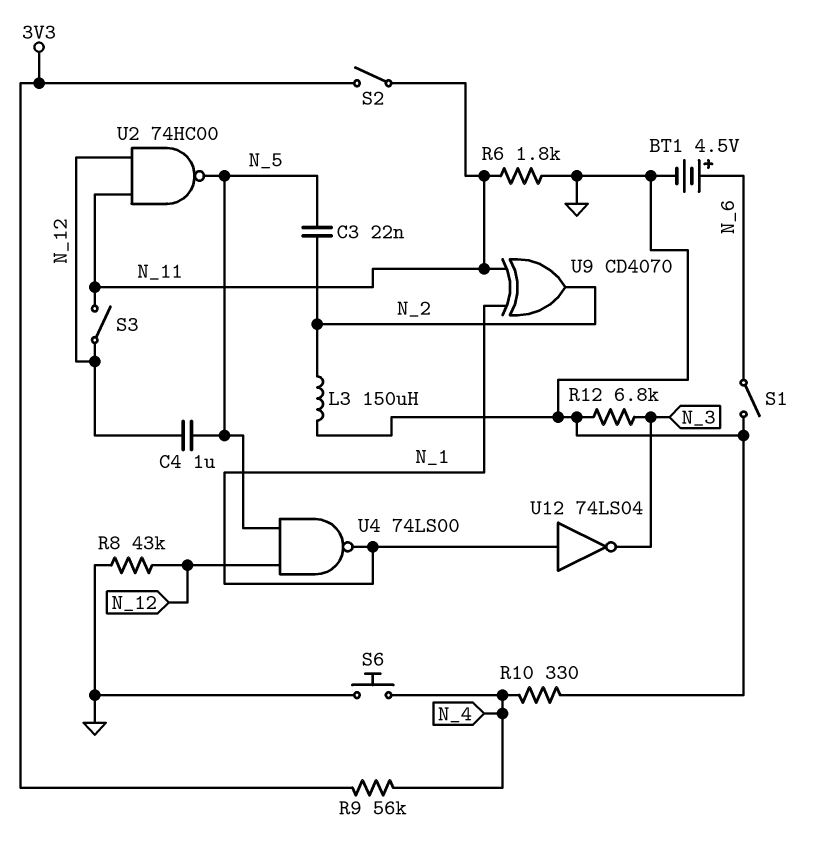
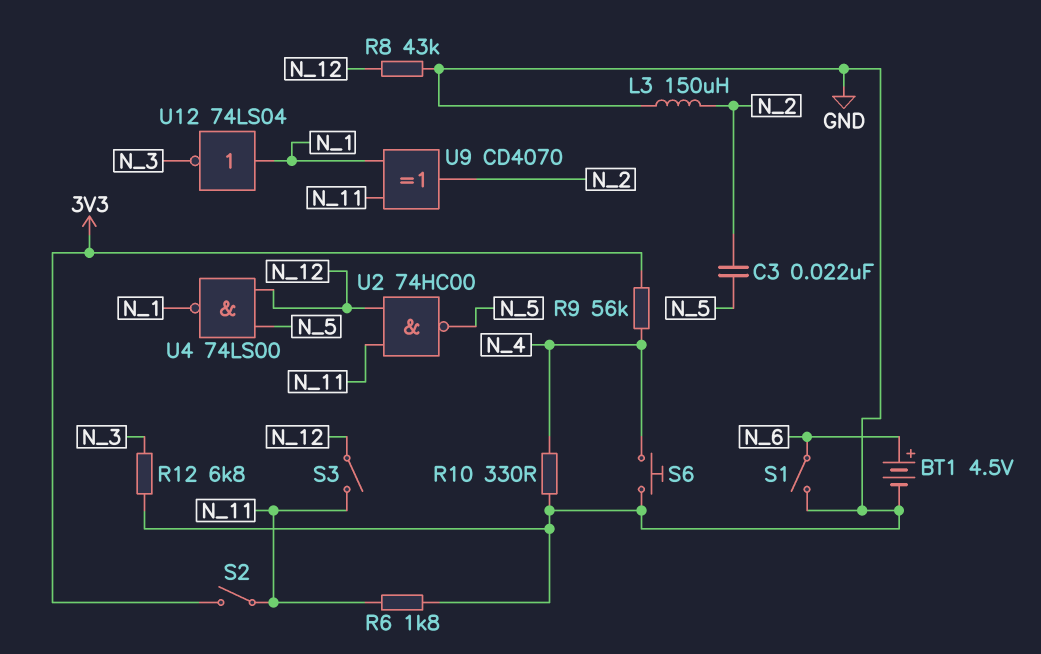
C4: 1uF (N_5, N_12) -> none

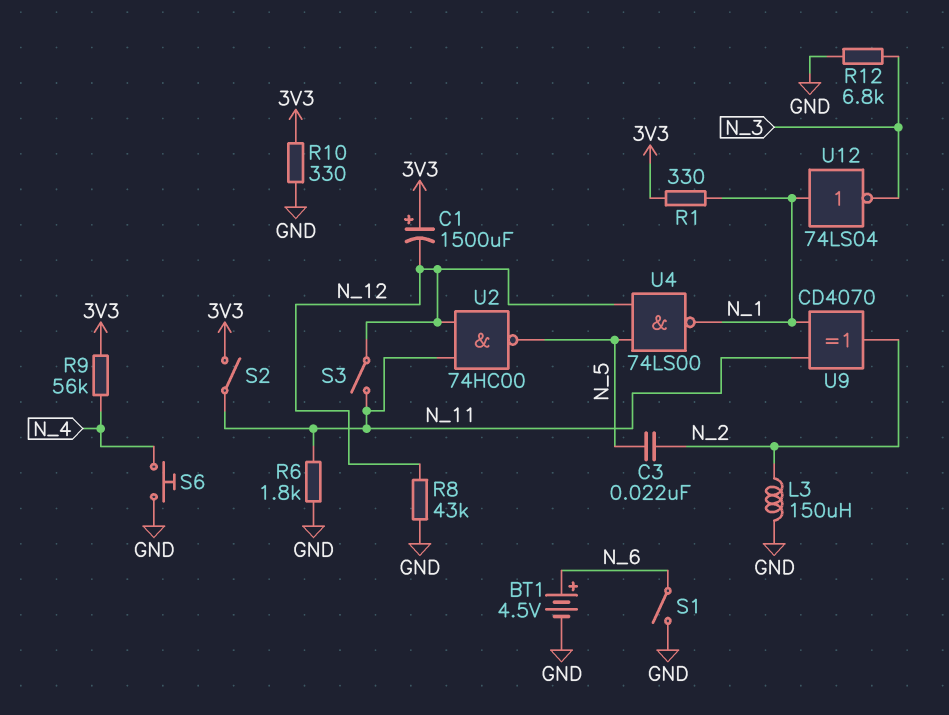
C1: none -> 1500uF (plus 3V3, minus N_12)
R1: none -> 330 (3V3, N_1)
R10: 330 (GND, N_4) -> 330 (3V3, GND)

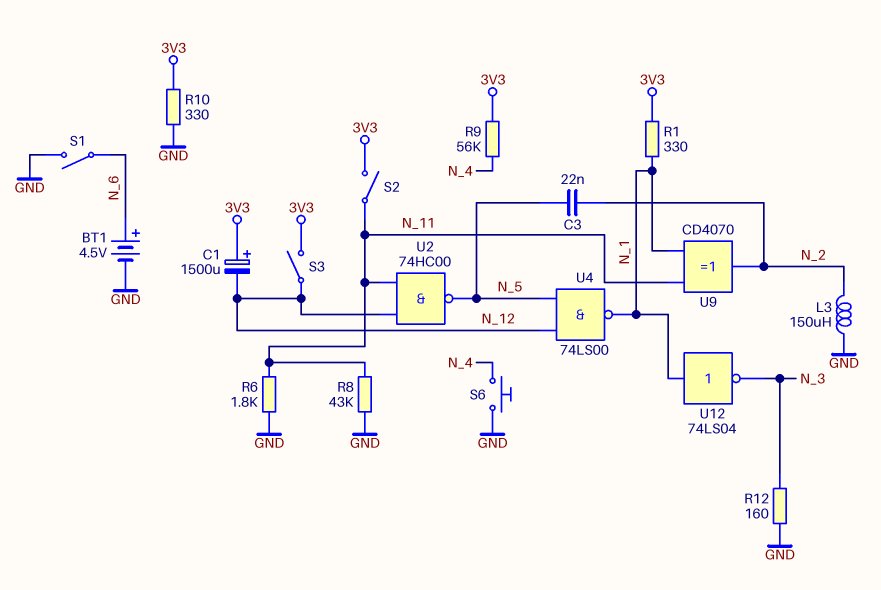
R8: 43k (GND, N_12) -> 43k (GND, N_11)
R12: 6.8k (GND, N_3) -> 160 (GND, N_3)
S3: switch (N_11, N_12) -> switch (3V3, N_12)

